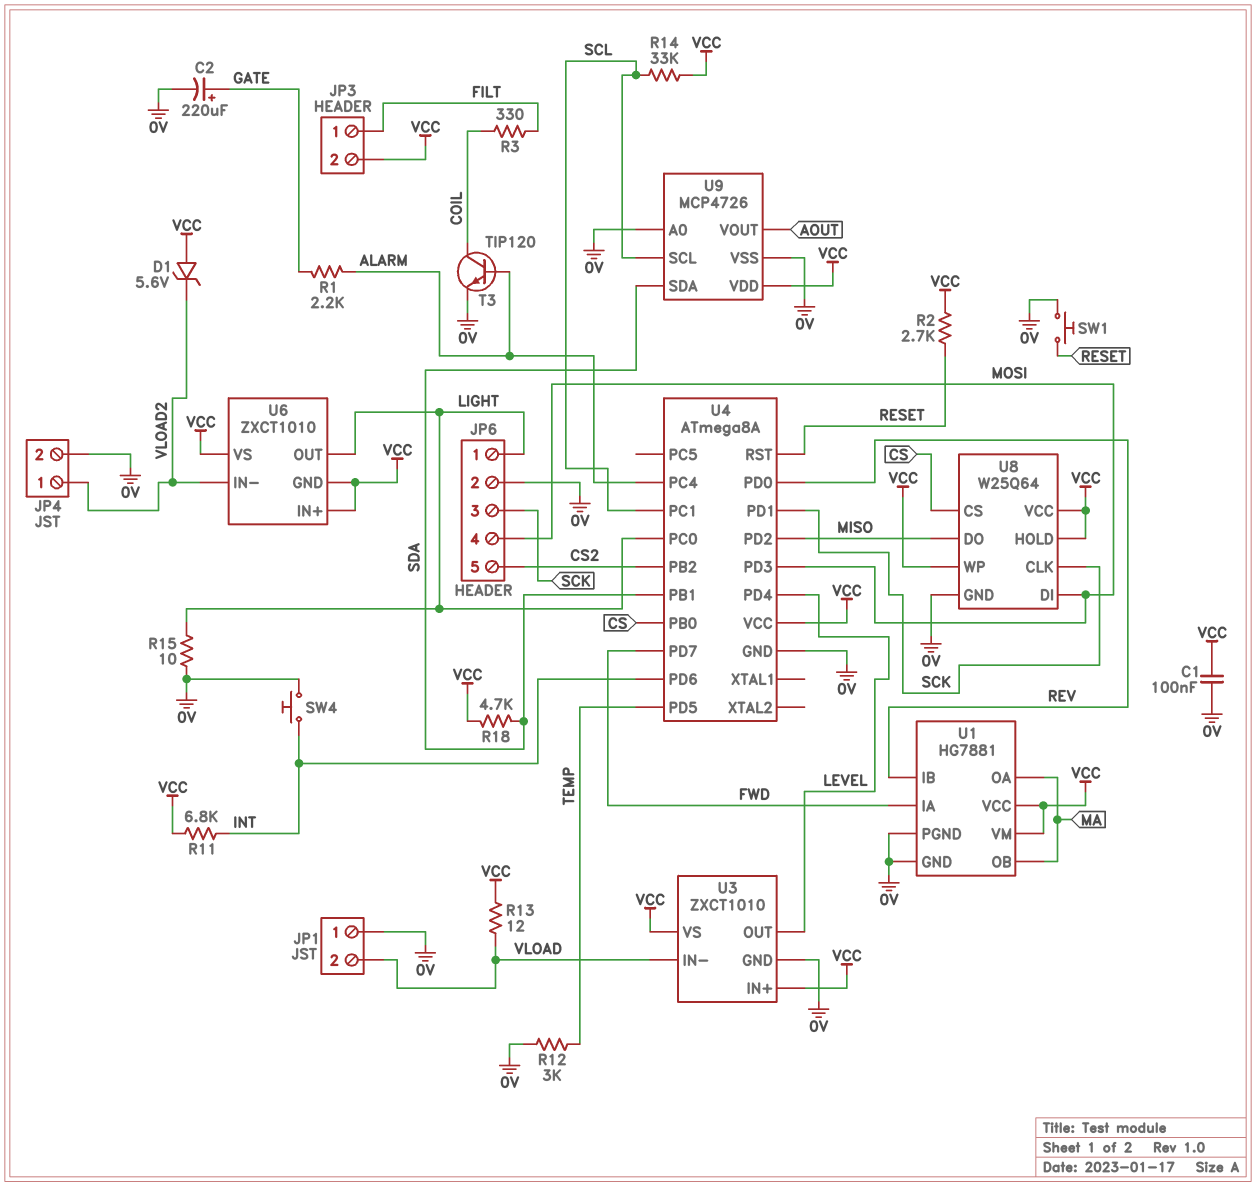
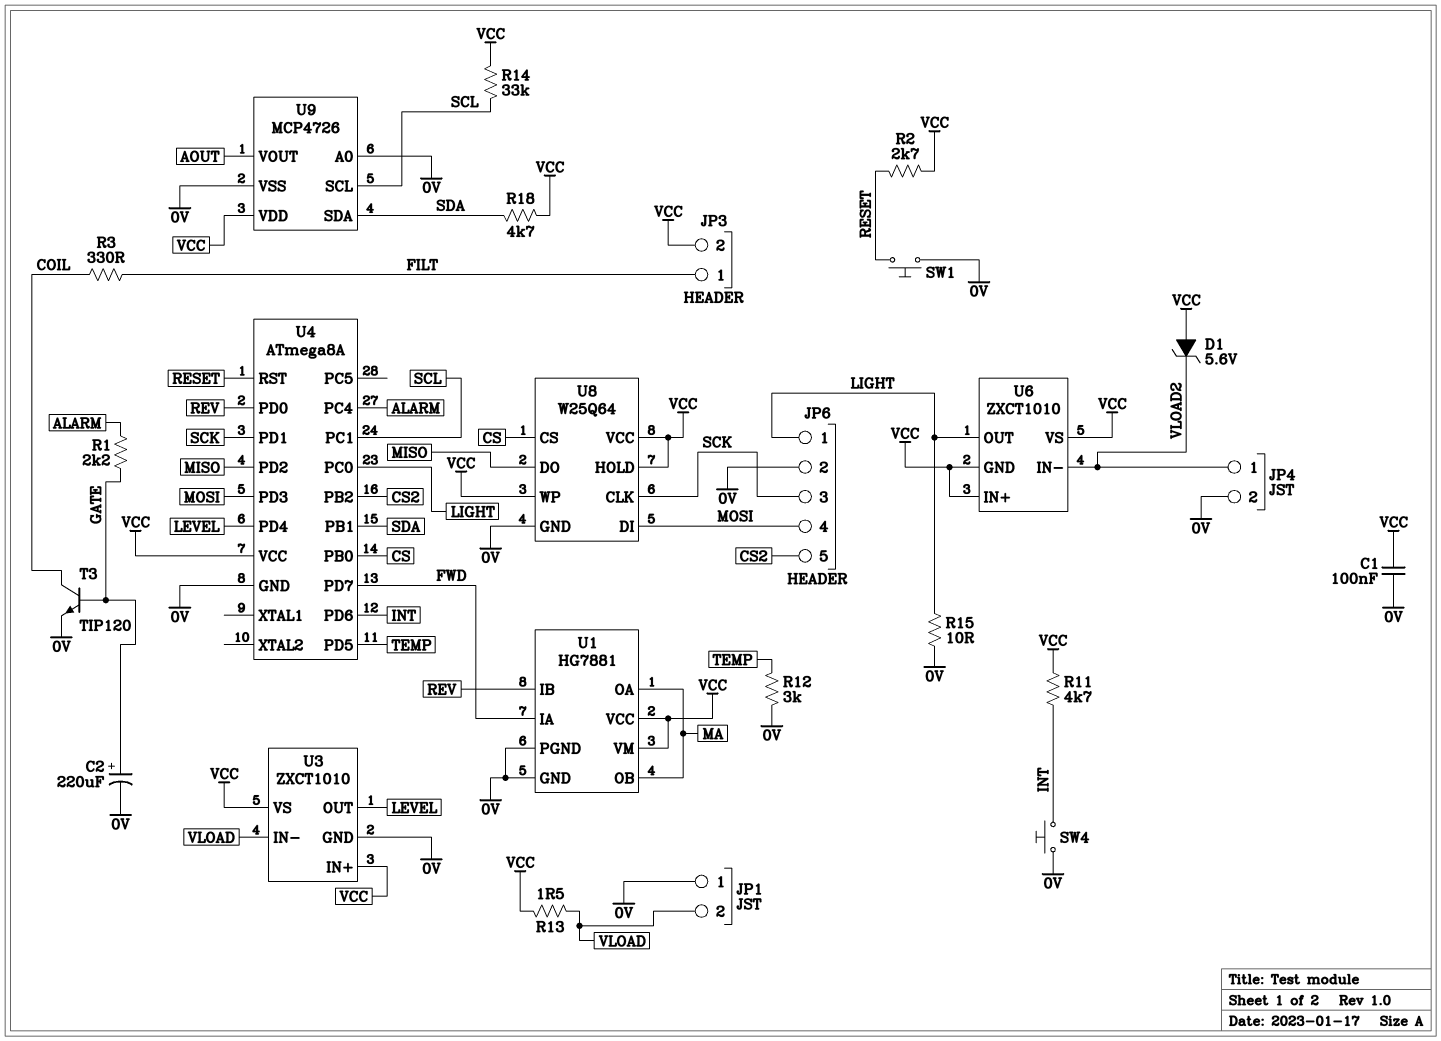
R11: 6.8k (INT, VCC) -> 4.7k (INT, VCC)
R13: 12 (VCC, VLOAD) -> 1.5 (VCC, VLOAD)
T3: NPN TIP120 (B ALARM, C COIL, E 0V) -> NPN TIP120 (B GATE, C COIL, E 0V)

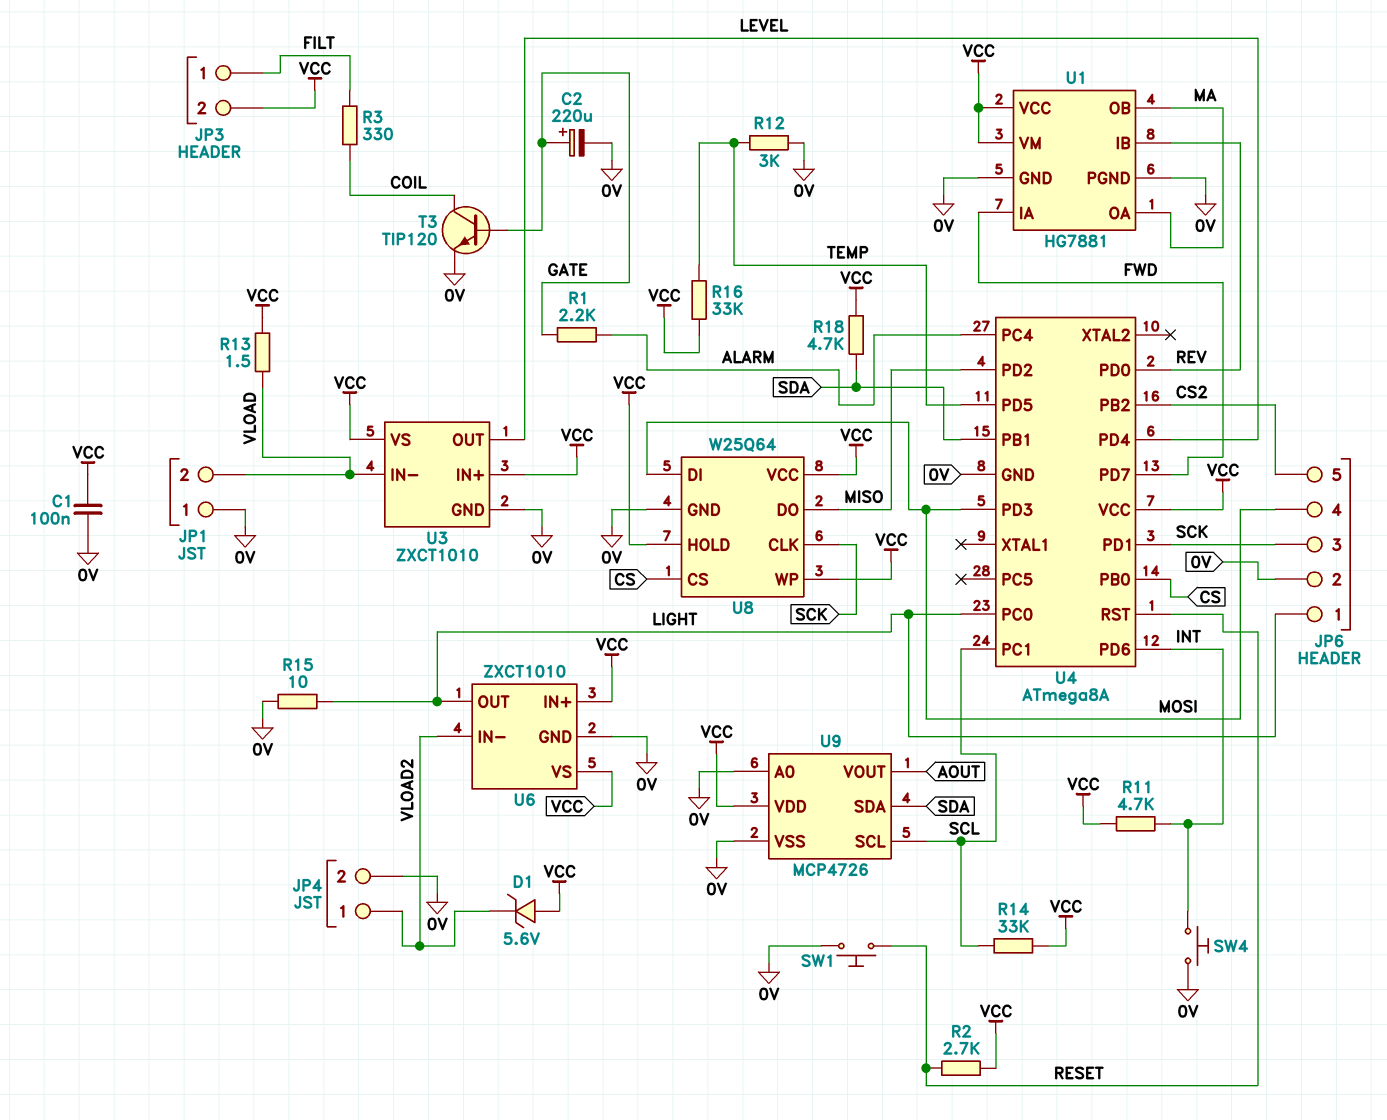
R16: none -> 33k (TEMP, VCC)
U6 pin GND: VCC -> 0V

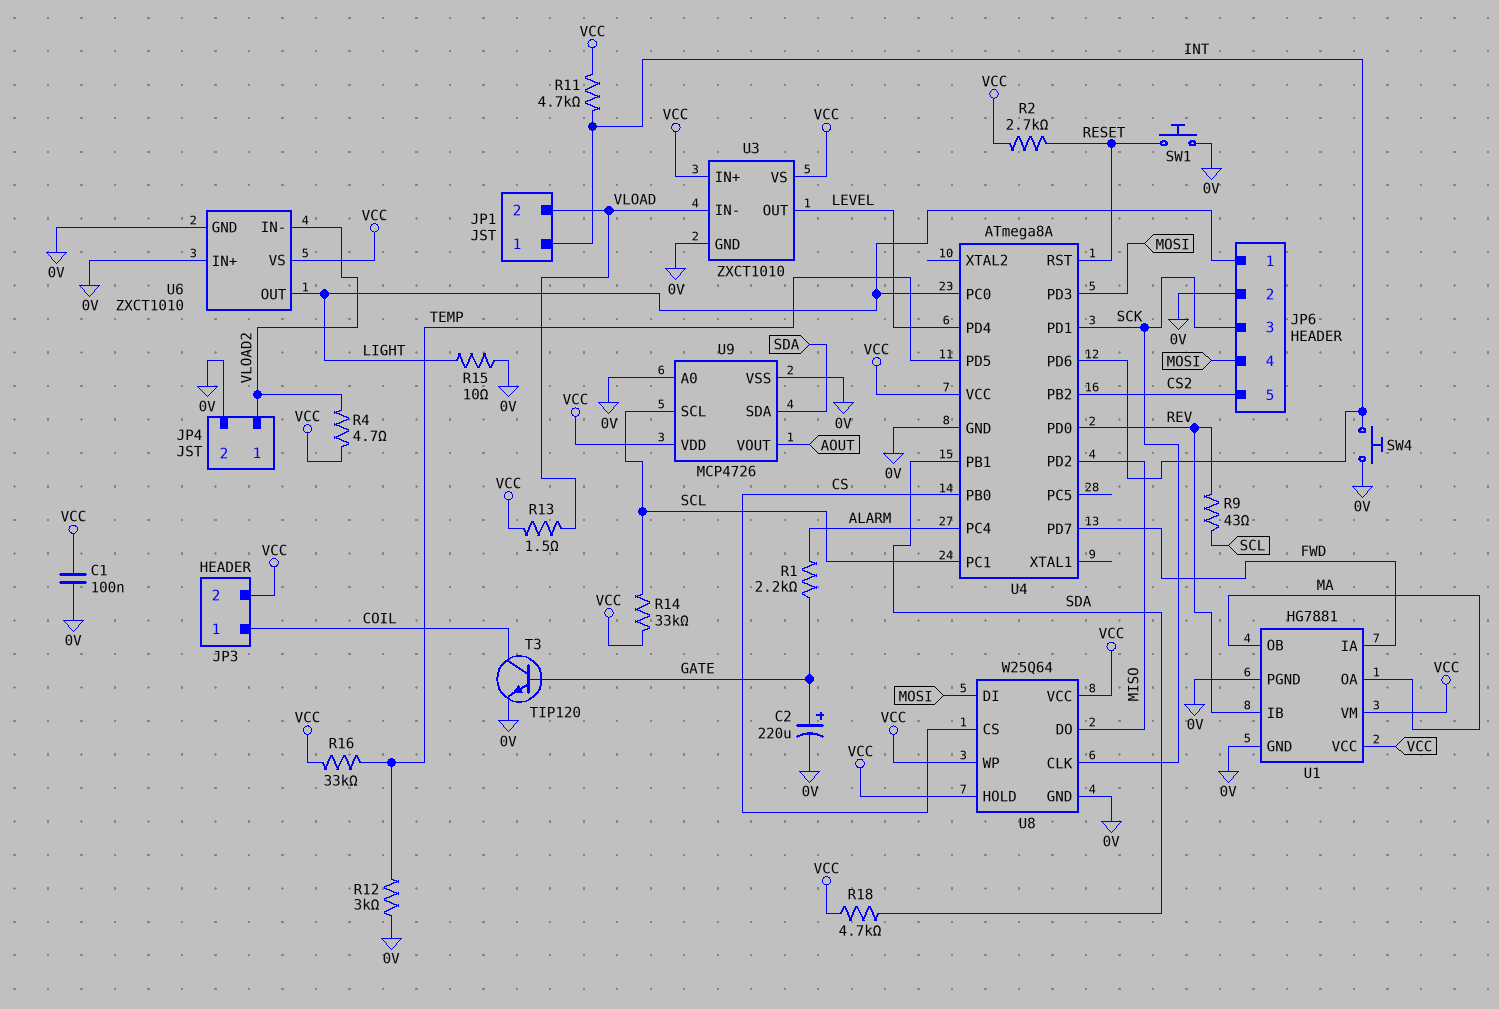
D1: zener 5.6V (A VCC, K VLOAD2) -> none
JP1 pin 1: 0V -> INT
JP3 pin 1: FILT -> COIL
R3: 330 (COIL, FILT) -> none
R4: none -> 4.7 (VCC, VLOAD2)
R9: none -> 43 (REV, SCL)
U6 pin IN+: VCC -> 0V

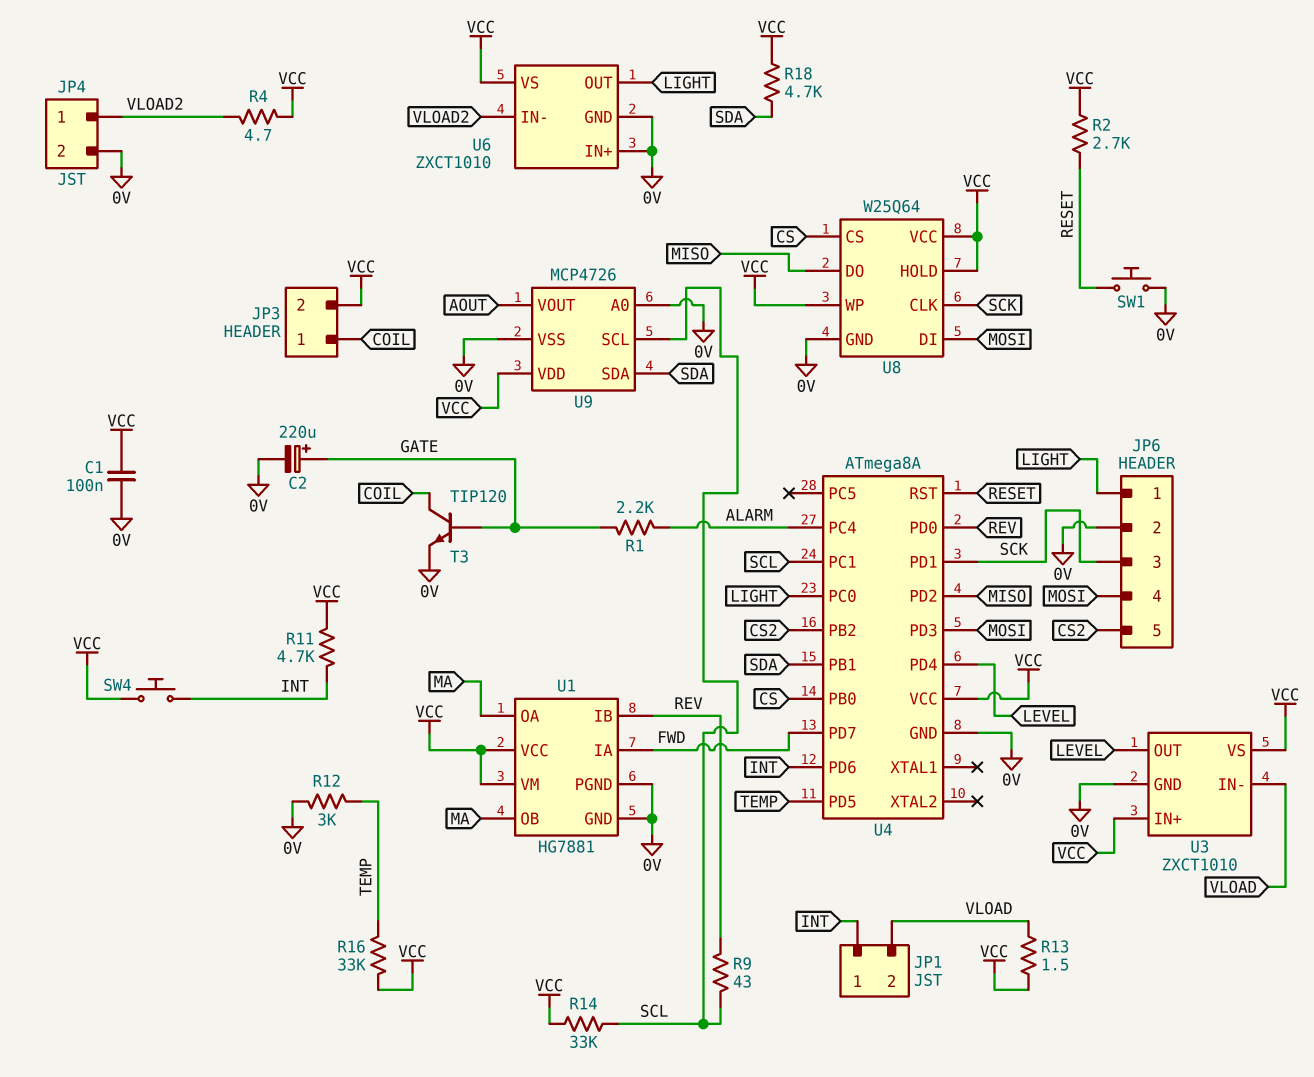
R15: 10 (0V, LIGHT) -> none
SW4: button (0V, INT) -> button (INT, VCC)

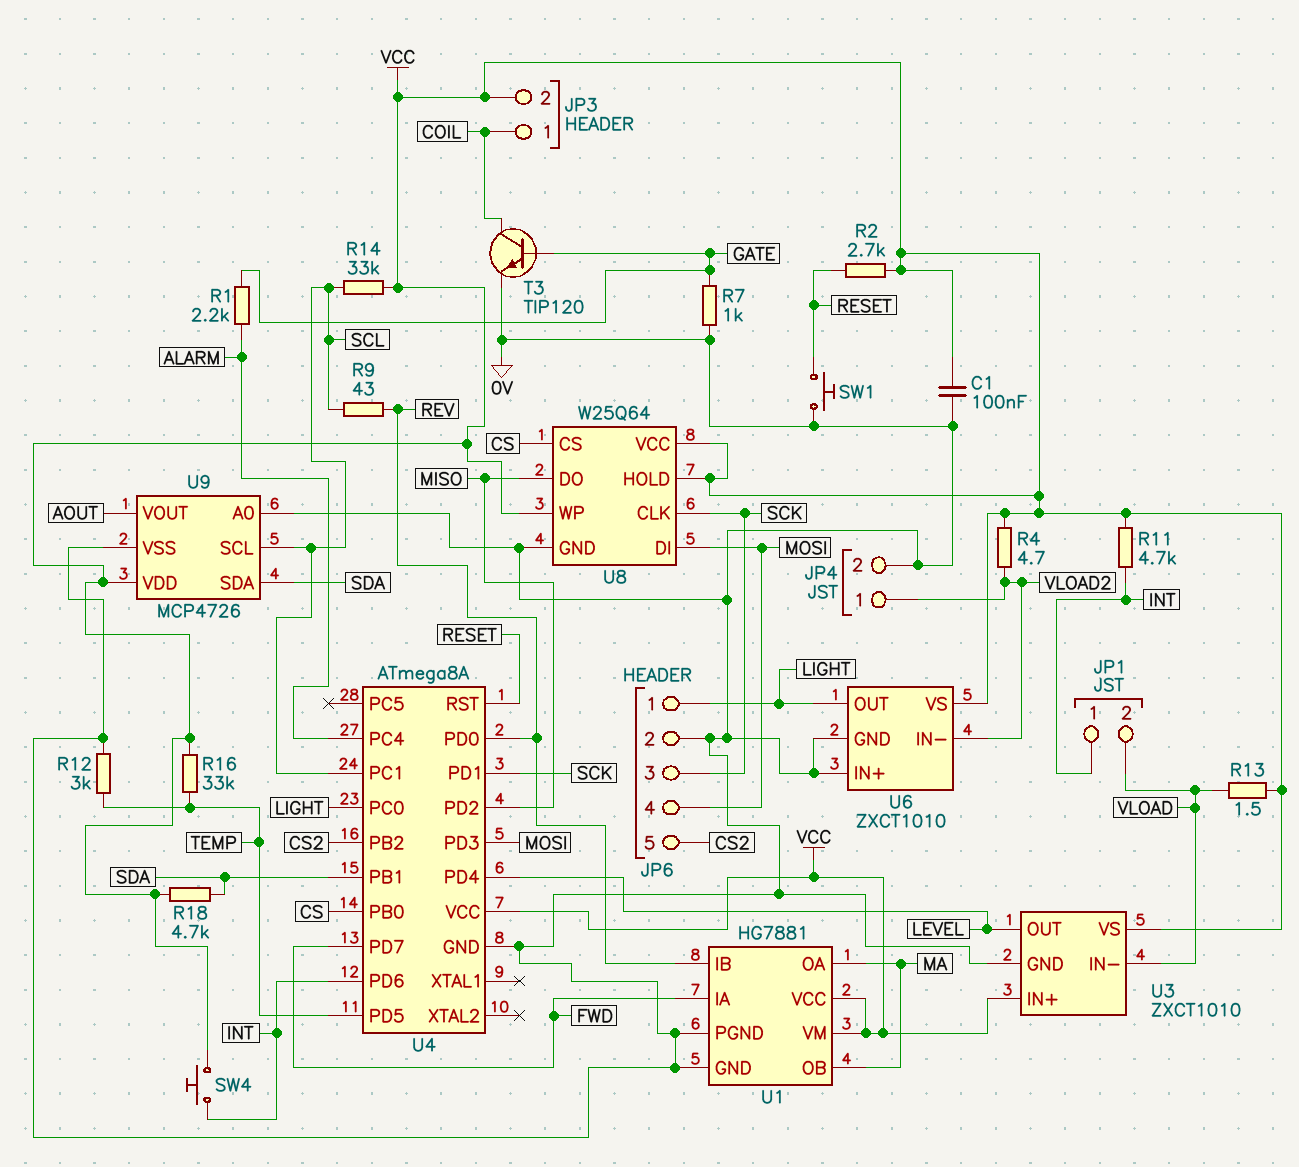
C2: 220uF (plus GATE, minus 0V) -> none
R7: none -> 1k (0V, GATE)

